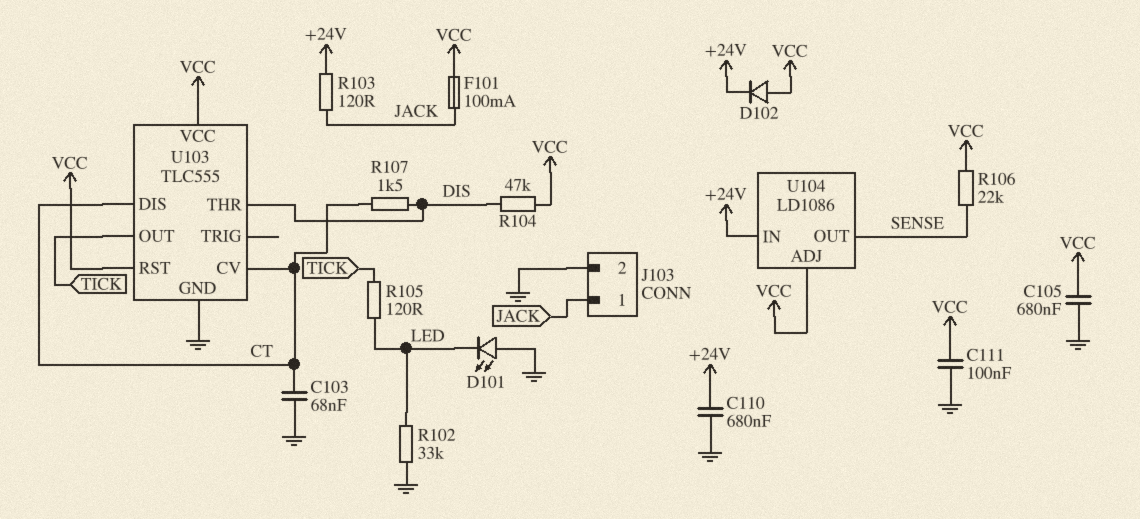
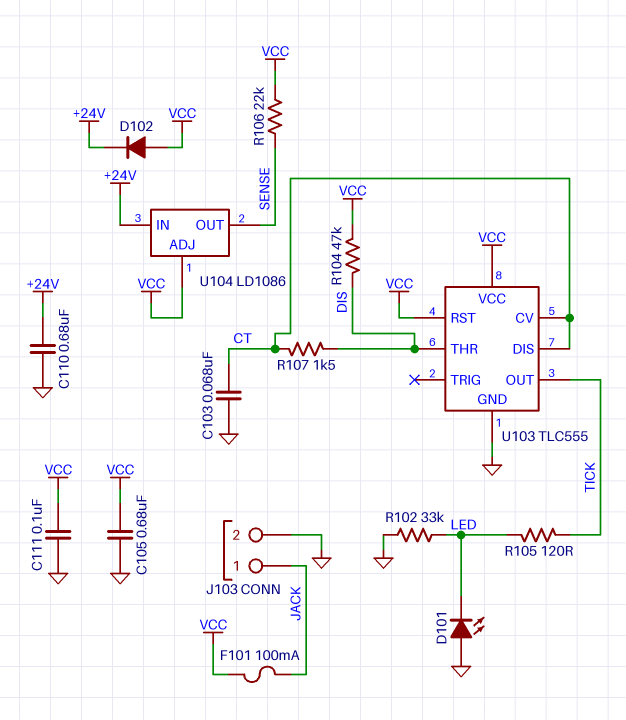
R103: 120 (+24V, JACK) -> none

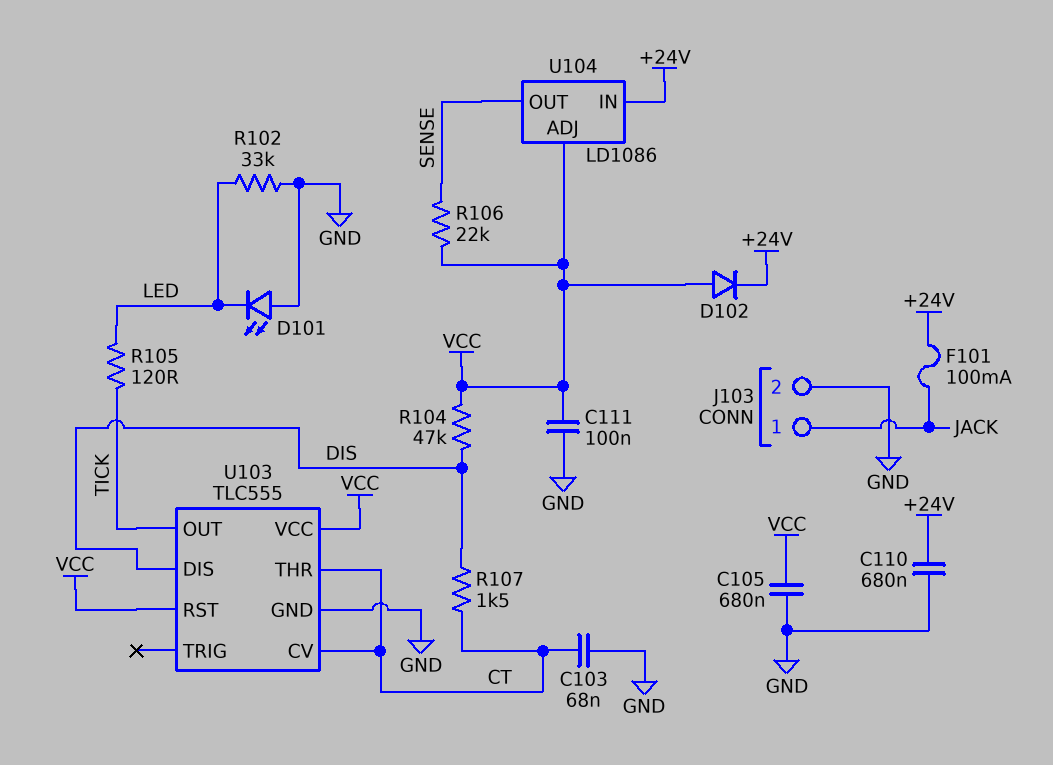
F101: 100mA (JACK, VCC) -> 100mA (+24V, JACK)
U103 pin DIS: CT -> DIS
U103 pin THR: DIS -> CT

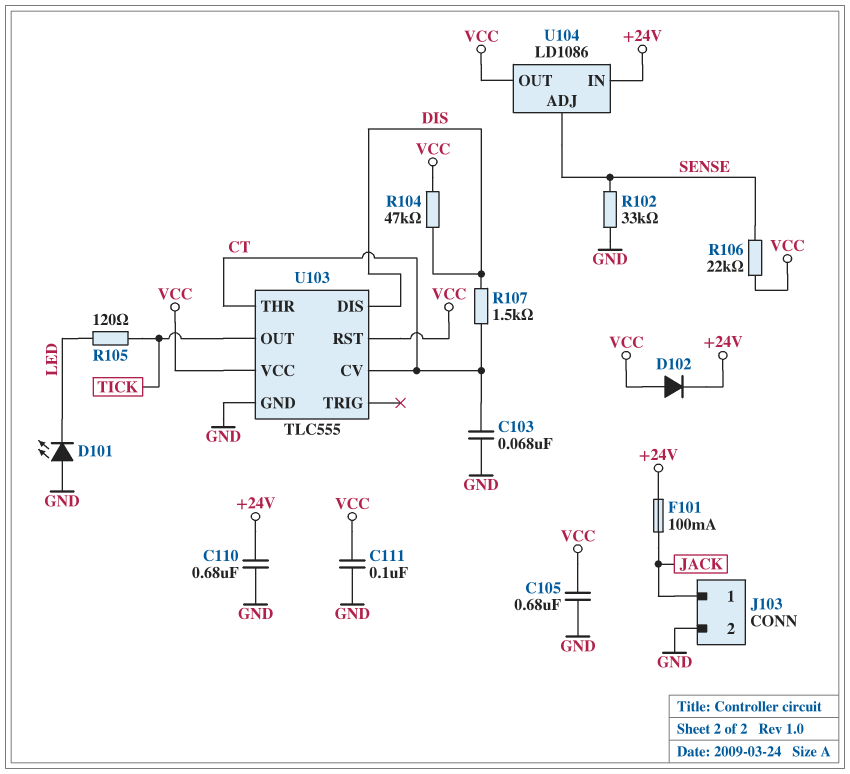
R102: 33k (GND, LED) -> 33k (GND, SENSE)
U104 pin ADJ: VCC -> SENSE
U104 pin OUT: SENSE -> VCC

